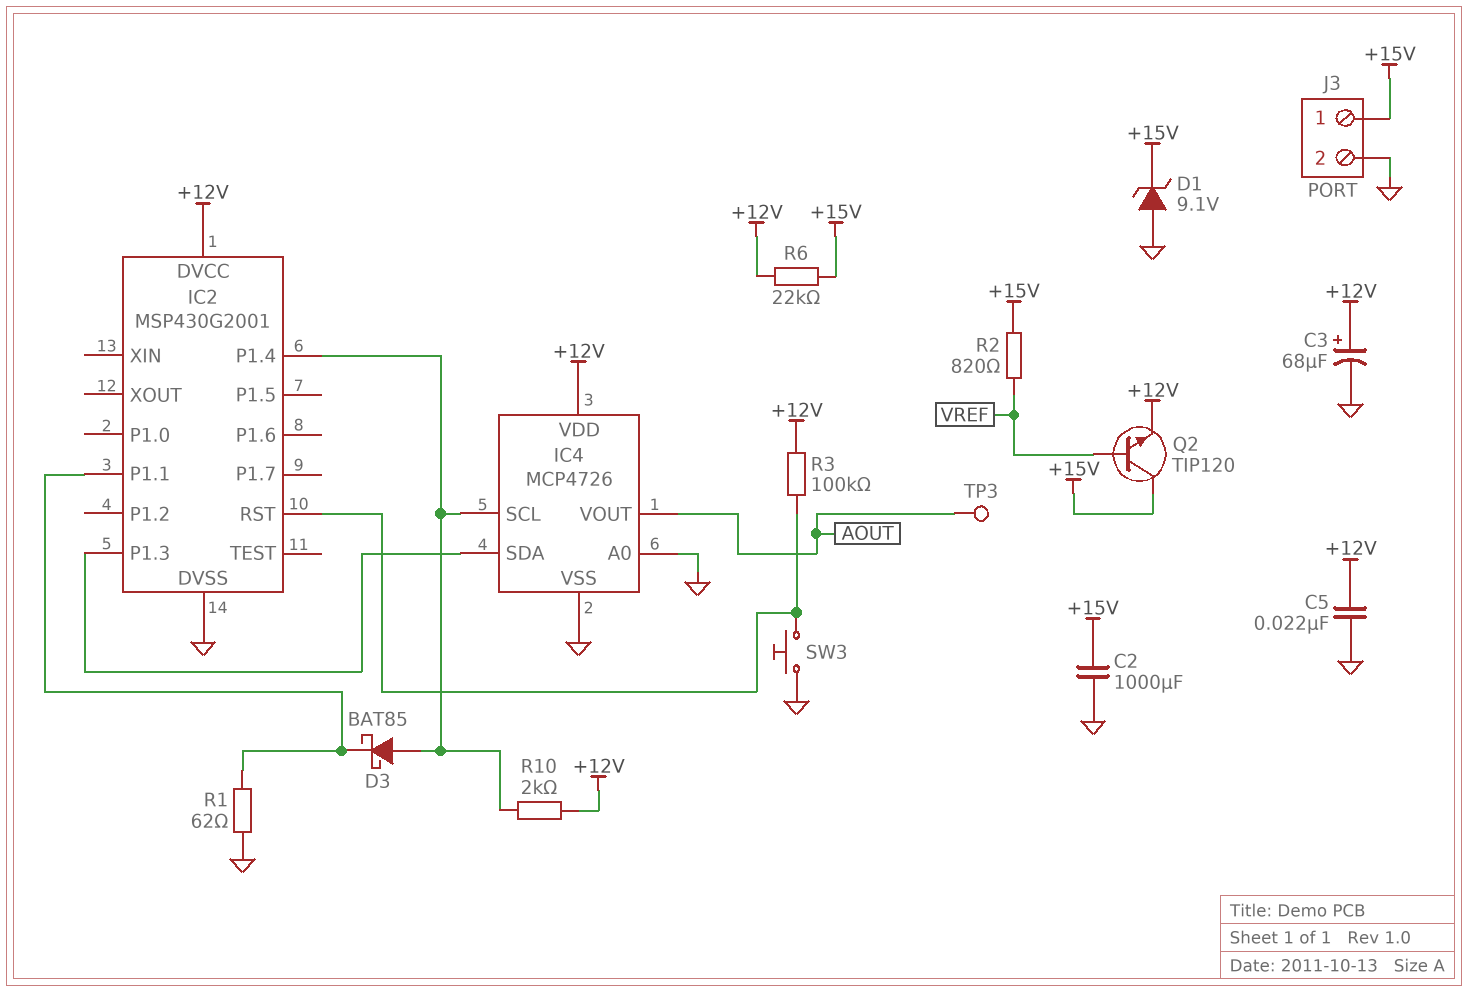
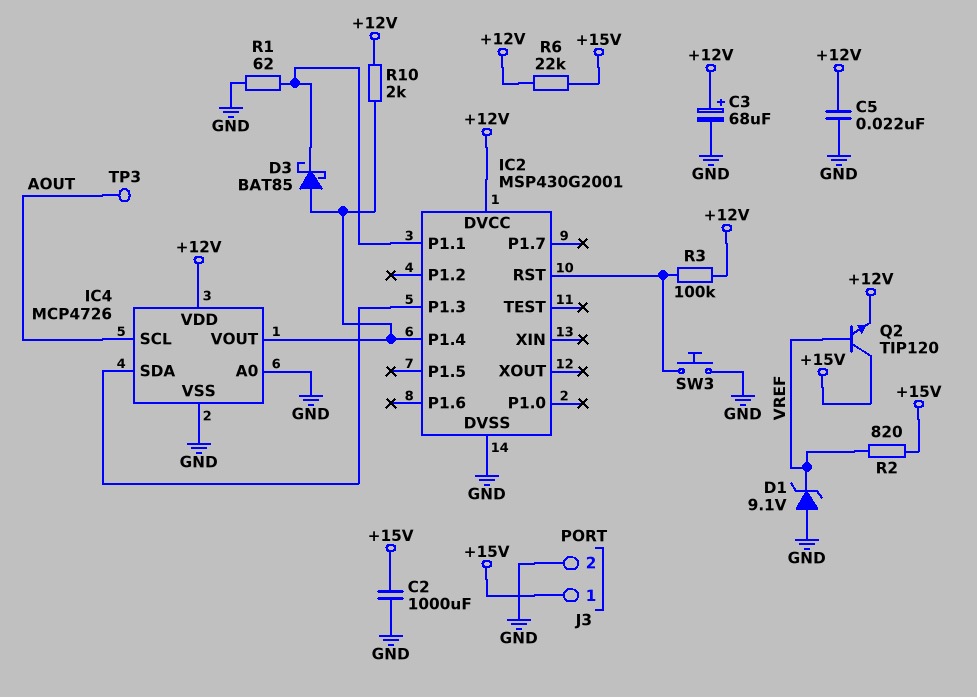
D1: zener 9.1V (A GND, K +15V) -> zener 9.1V (A GND, K VREF)
IC4 pin SCL: IC2/P1.4 -> AOUT
IC4 pin VOUT: AOUT -> IC2/P1.4

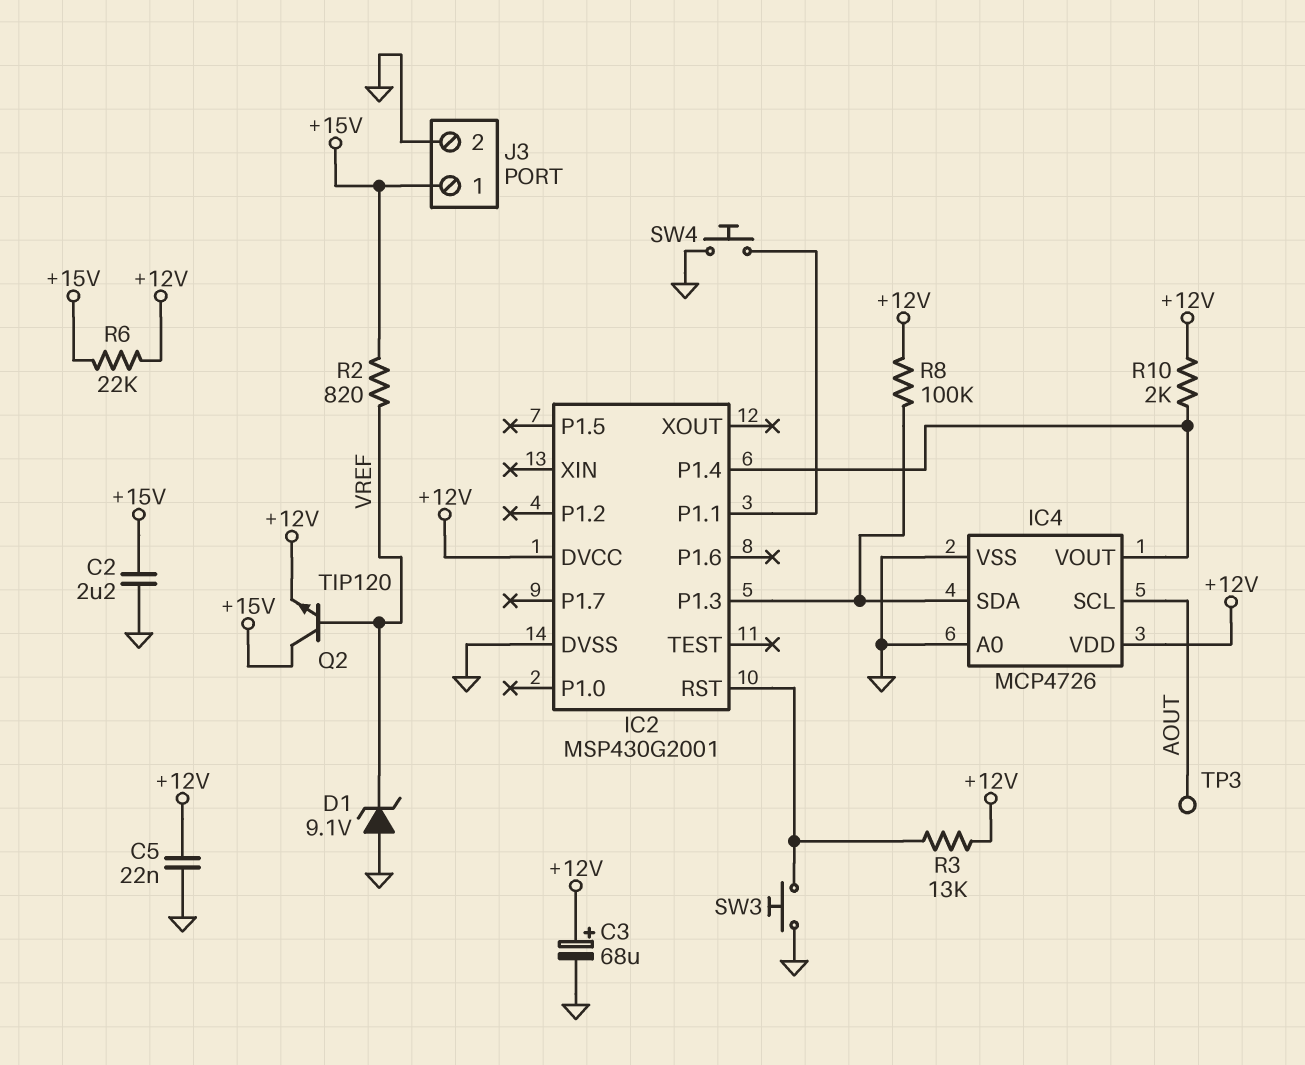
C2: 1000uF (+15V, GND) -> 2.2uF (+15V, GND)
D3: schottky BAT85 (A IC2/P1.4, K IC2/P1.1) -> none
R1: 62 (GND, IC2/P1.1) -> none
R3: 100k (+12V, IC2/RST) -> 13k (+12V, IC2/RST)
R8: none -> 100k (+12V, IC2/P1.3)
SW4: none -> button (GND, IC2/P1.1)

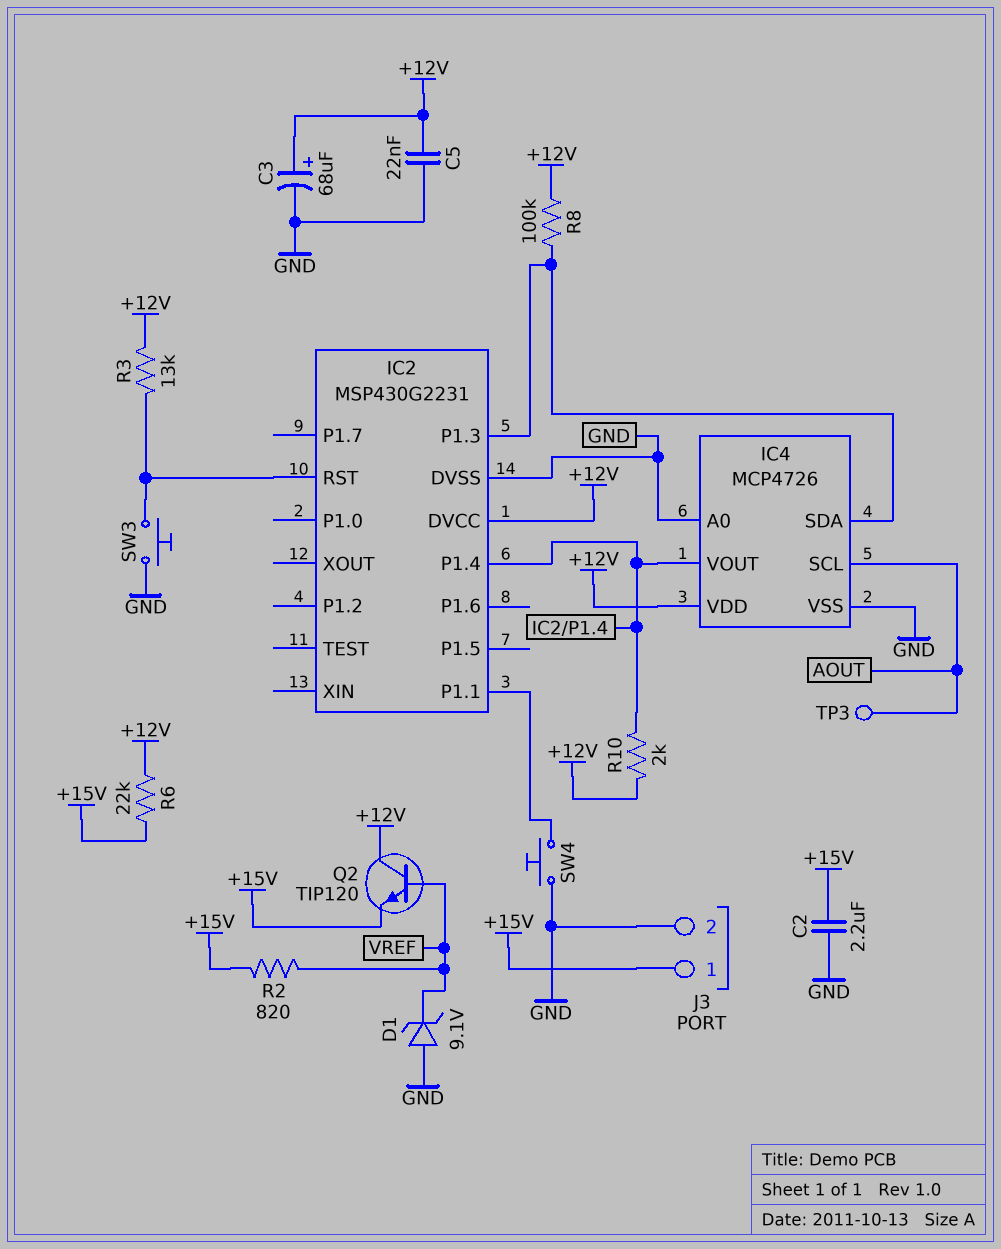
IC2: MSP430G2001 -> MSP430G2231
Q2: NPN TIP120 (B VREF, C +15V, E +12V) -> NPN TIP120 (B VREF, C +12V, E +15V)

